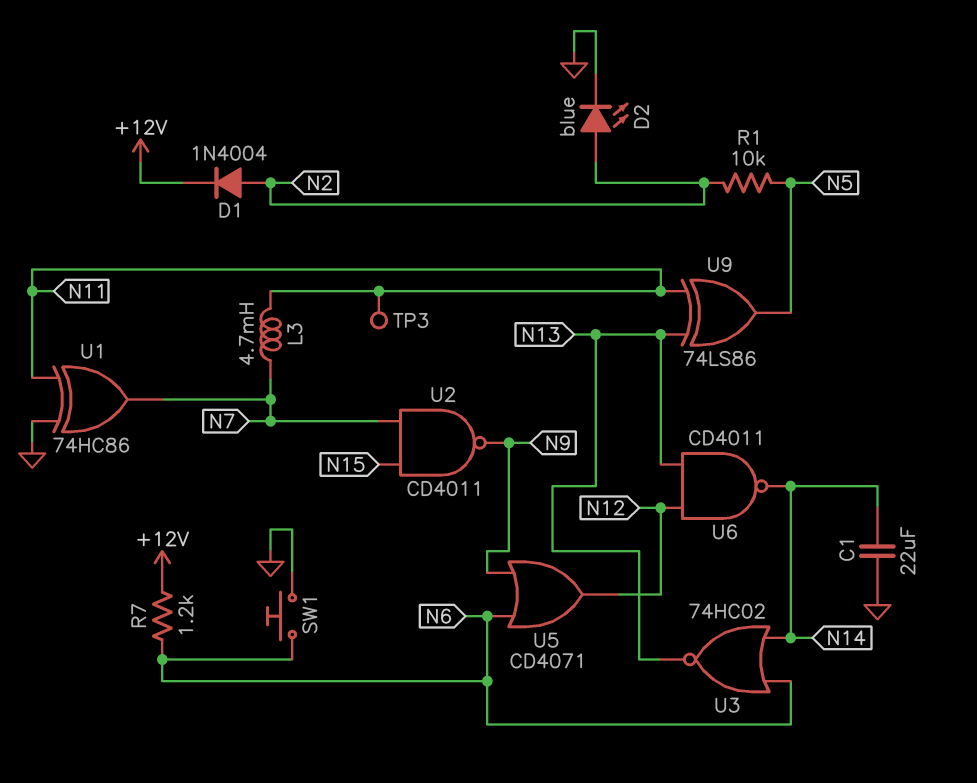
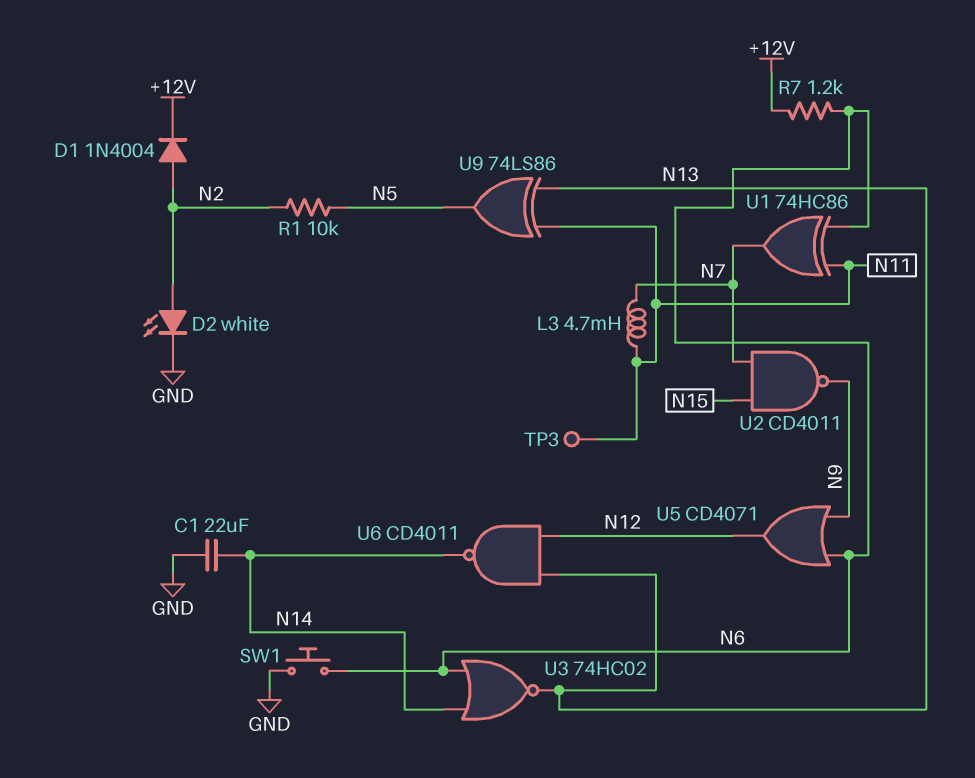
D2: LED blue (A N2, K GND) -> LED white (A N2, K GND)
U1: XOR 74HC86 (in GND, in N11, out N7) -> XOR 74HC86 (in N6, in N11, out N7)

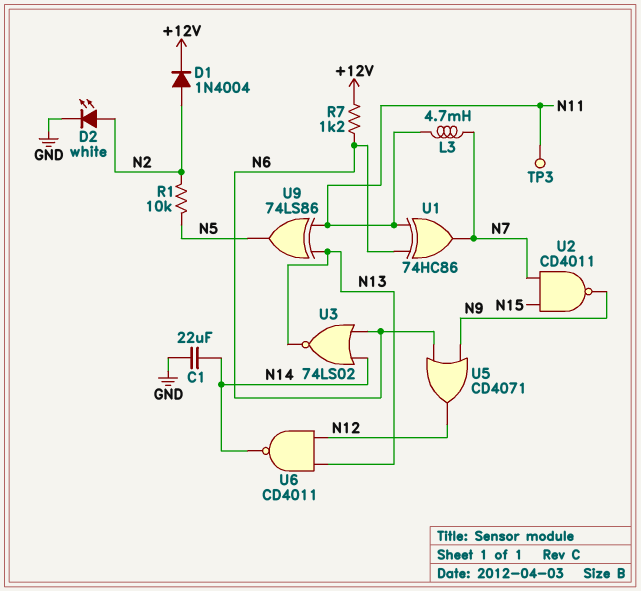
SW1: button (GND, N6) -> none
U3: NOR 74HC02 (in N6, in N14, out N13) -> NOR 74LS02 (in N6, in N14, out N13)

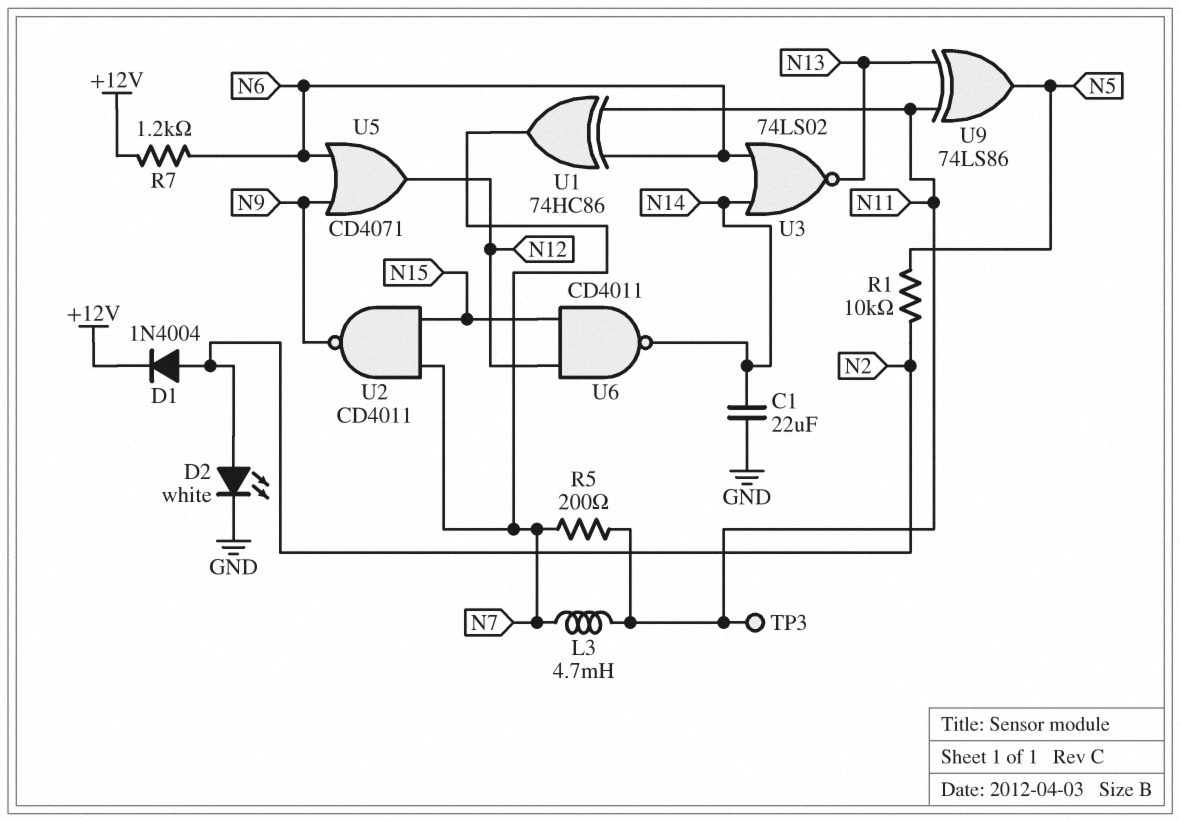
R5: none -> 200 (N7, N11)
U6: NAND CD4011 (in N12, in N13, out N14) -> NAND CD4011 (in N12, in N15, out N14)

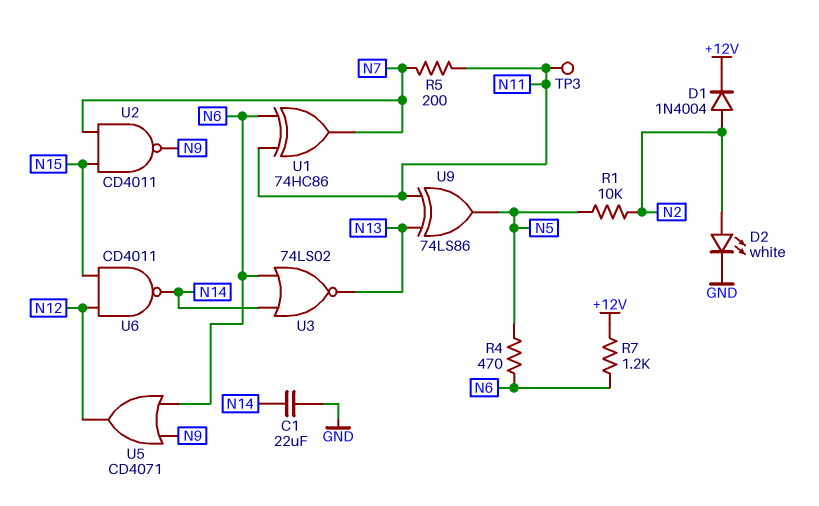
L3: 4.7mH (N7, N11) -> none
R4: none -> 470 (N5, N6)

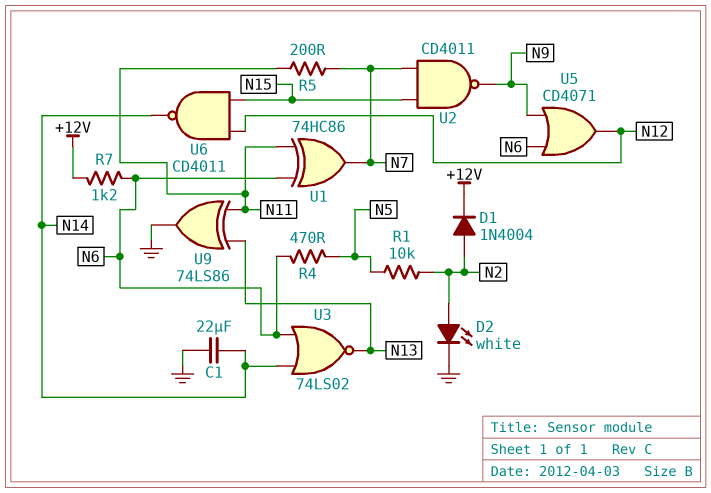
TP3: test point (N11) -> none
U9: XOR 74LS86 (in N11, in N13, out N5) -> XOR 74LS86 (in N11, in N13, out GND)

